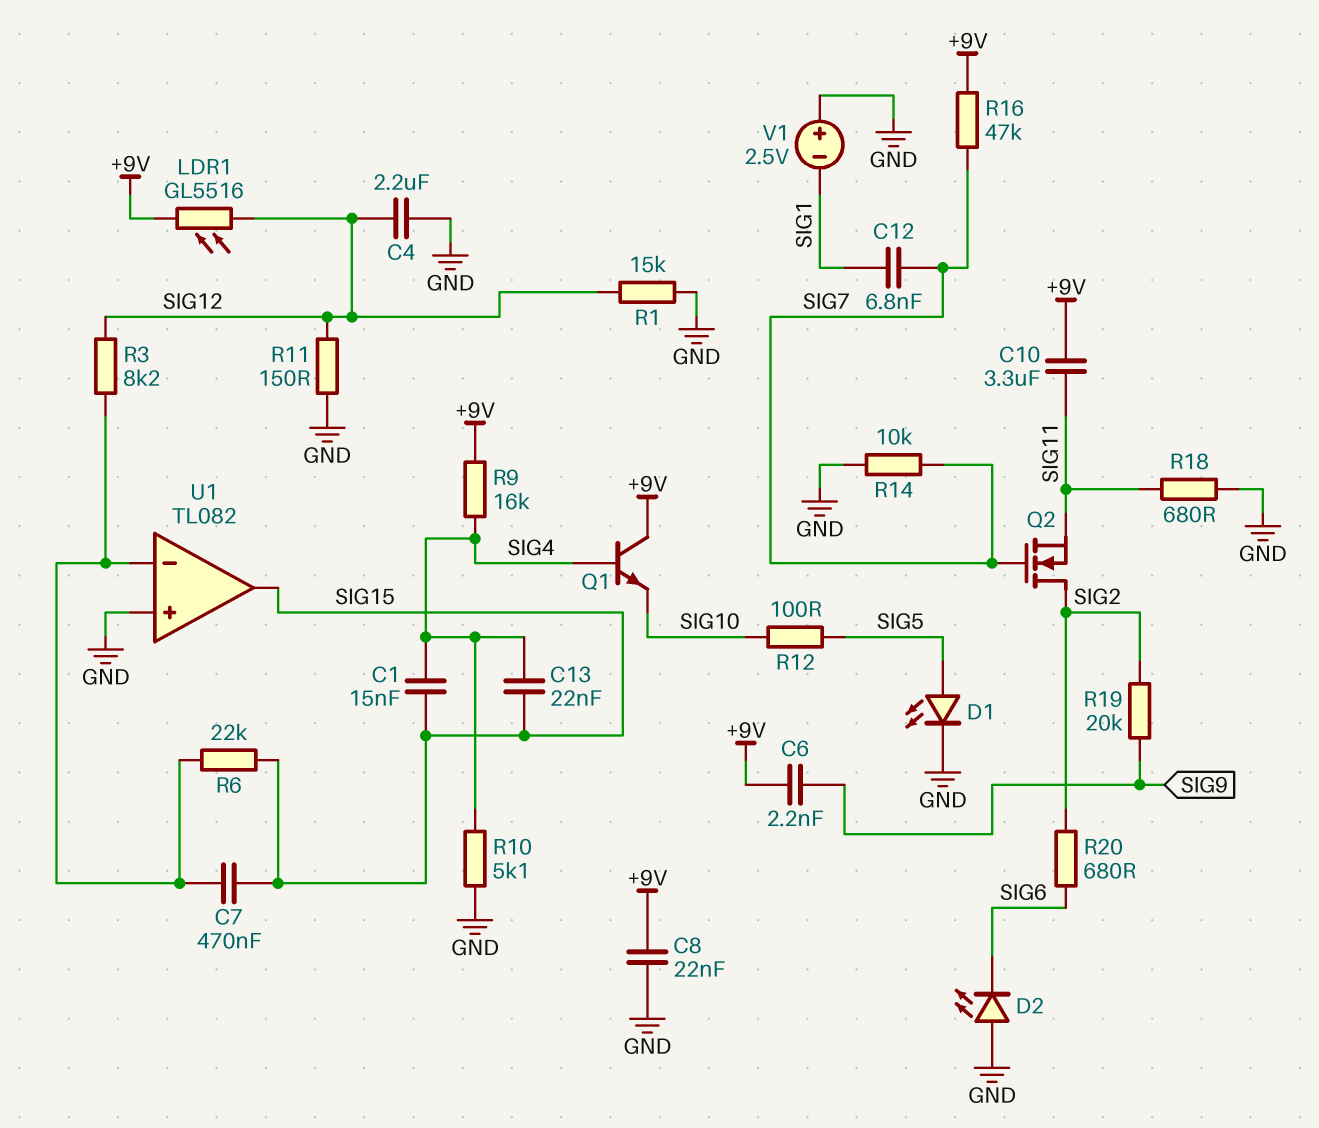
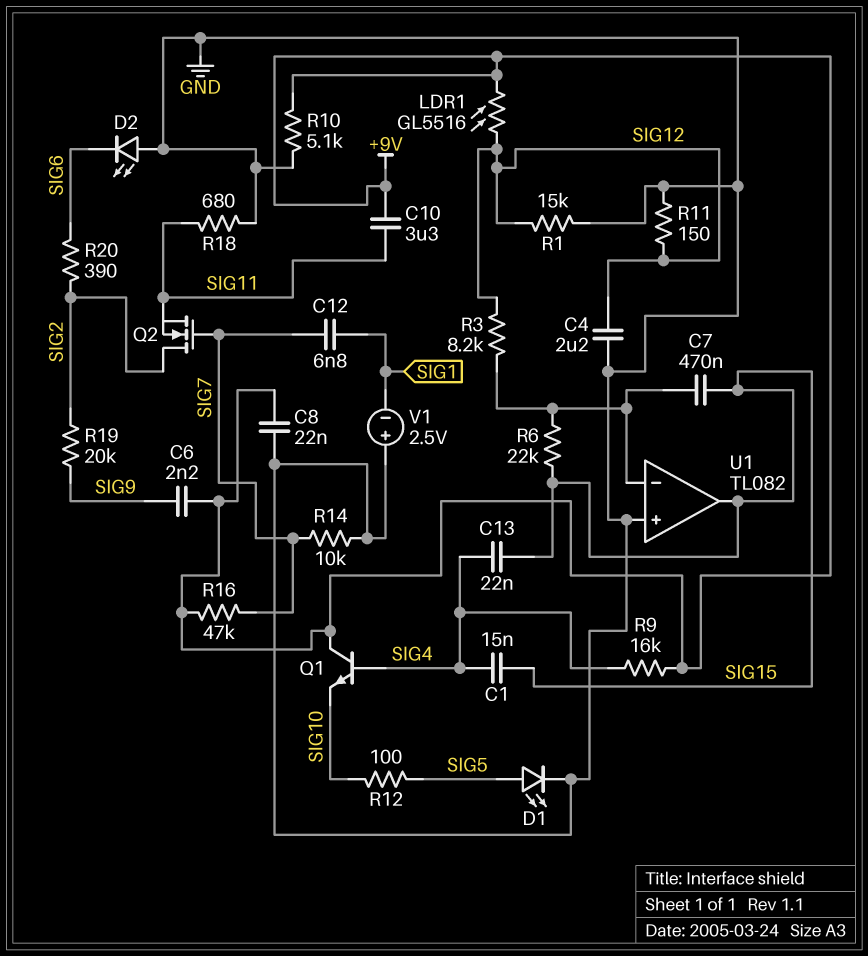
R10: 5.1k (GND, SIG4) -> 5.1k (+9V, GND)
R20: 680 (SIG2, SIG6) -> 390 (SIG2, SIG6)

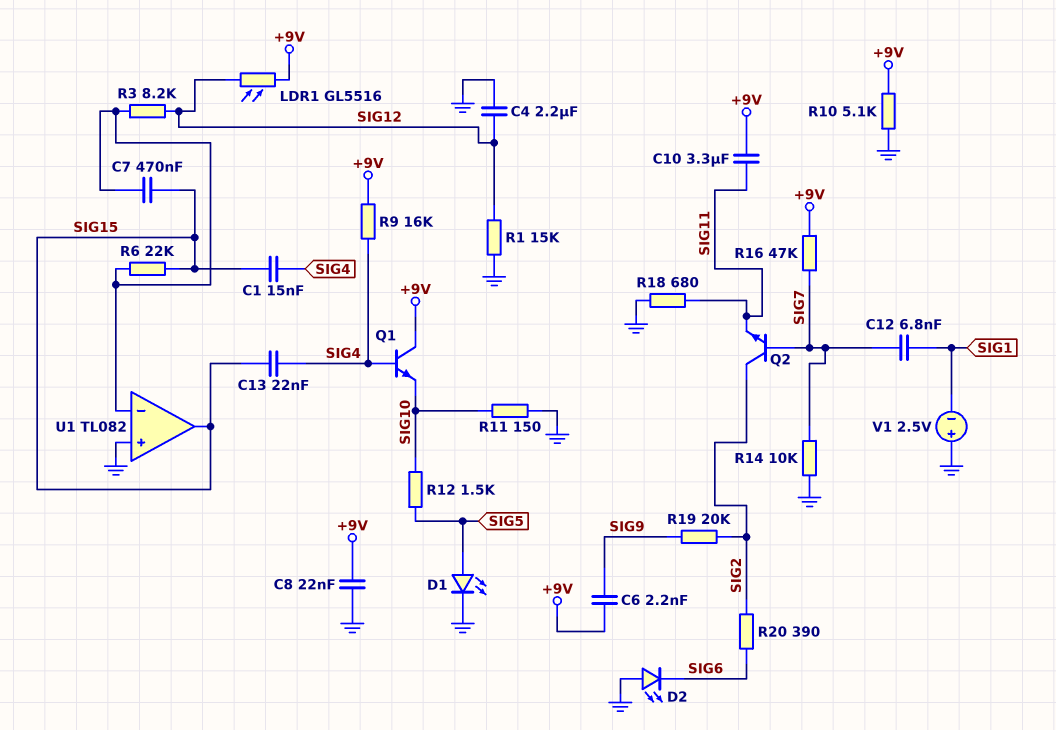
Q2: NMOS (G SIG7, D SIG2, S SIG11) -> NPN (B SIG7, C SIG2, E SIG11)
R11: 150 (GND, SIG12) -> 150 (GND, SIG10)
R12: 100 (SIG5, SIG10) -> 1.5k (SIG5, SIG10)

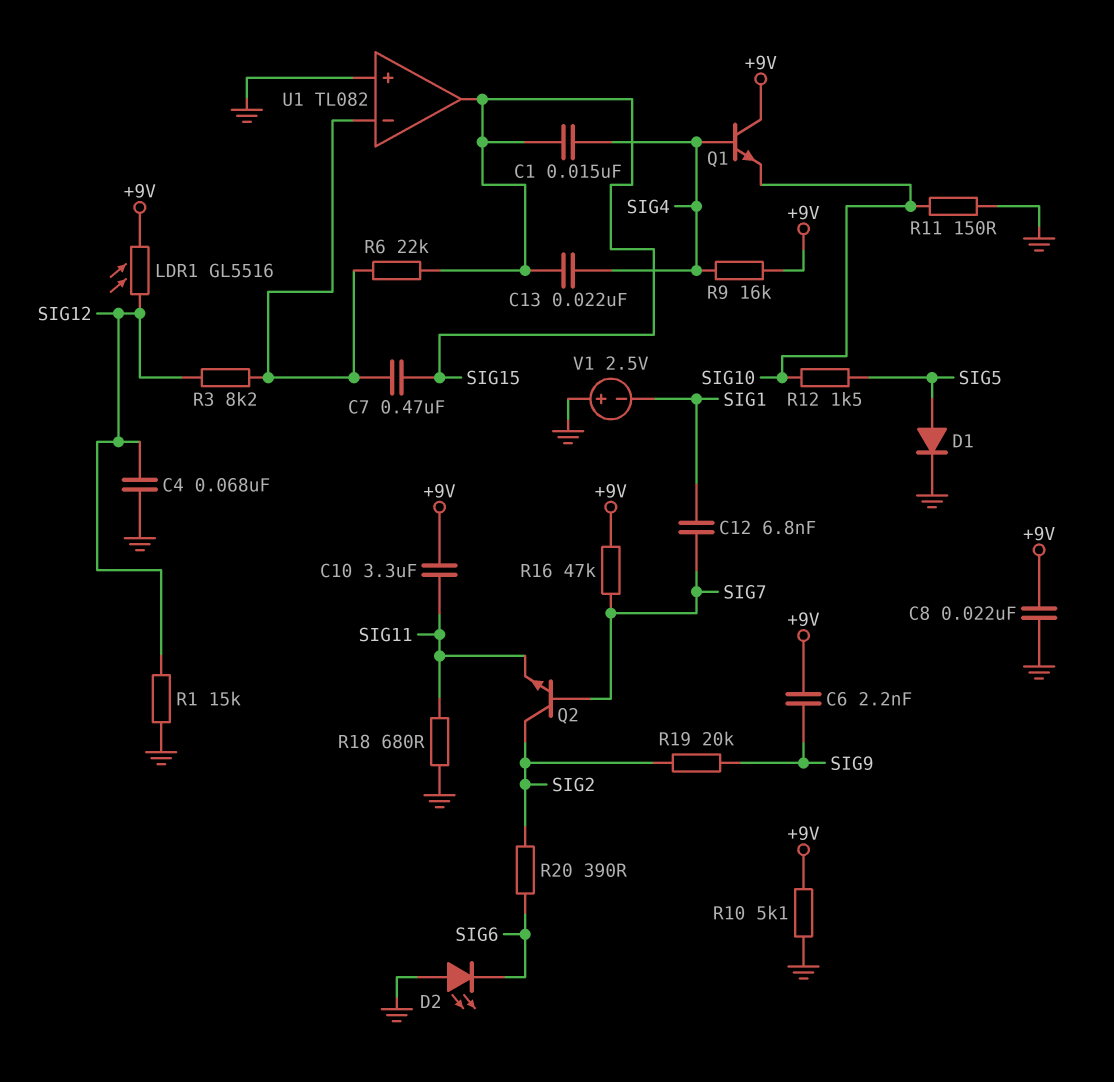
C4: 2.2uF (GND, SIG12) -> 68nF (GND, SIG12)
D1: LED (A SIG5, K GND) -> diode (A SIG5, K GND)
R14: 10k (GND, SIG7) -> none

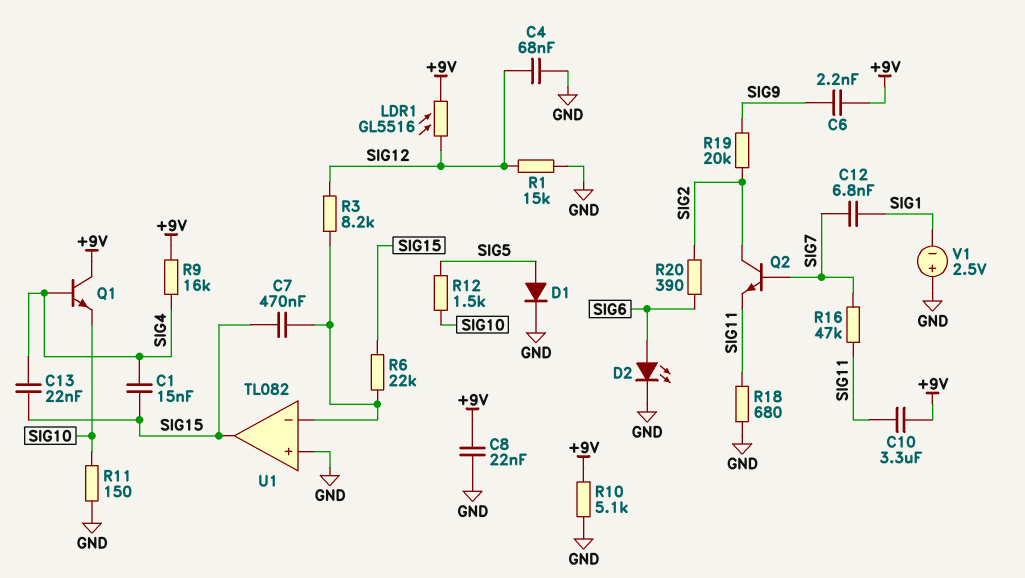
D2: LED (A GND, K SIG6) -> LED (A SIG6, K GND)
R16: 47k (+9V, SIG7) -> 47k (SIG7, SIG11)

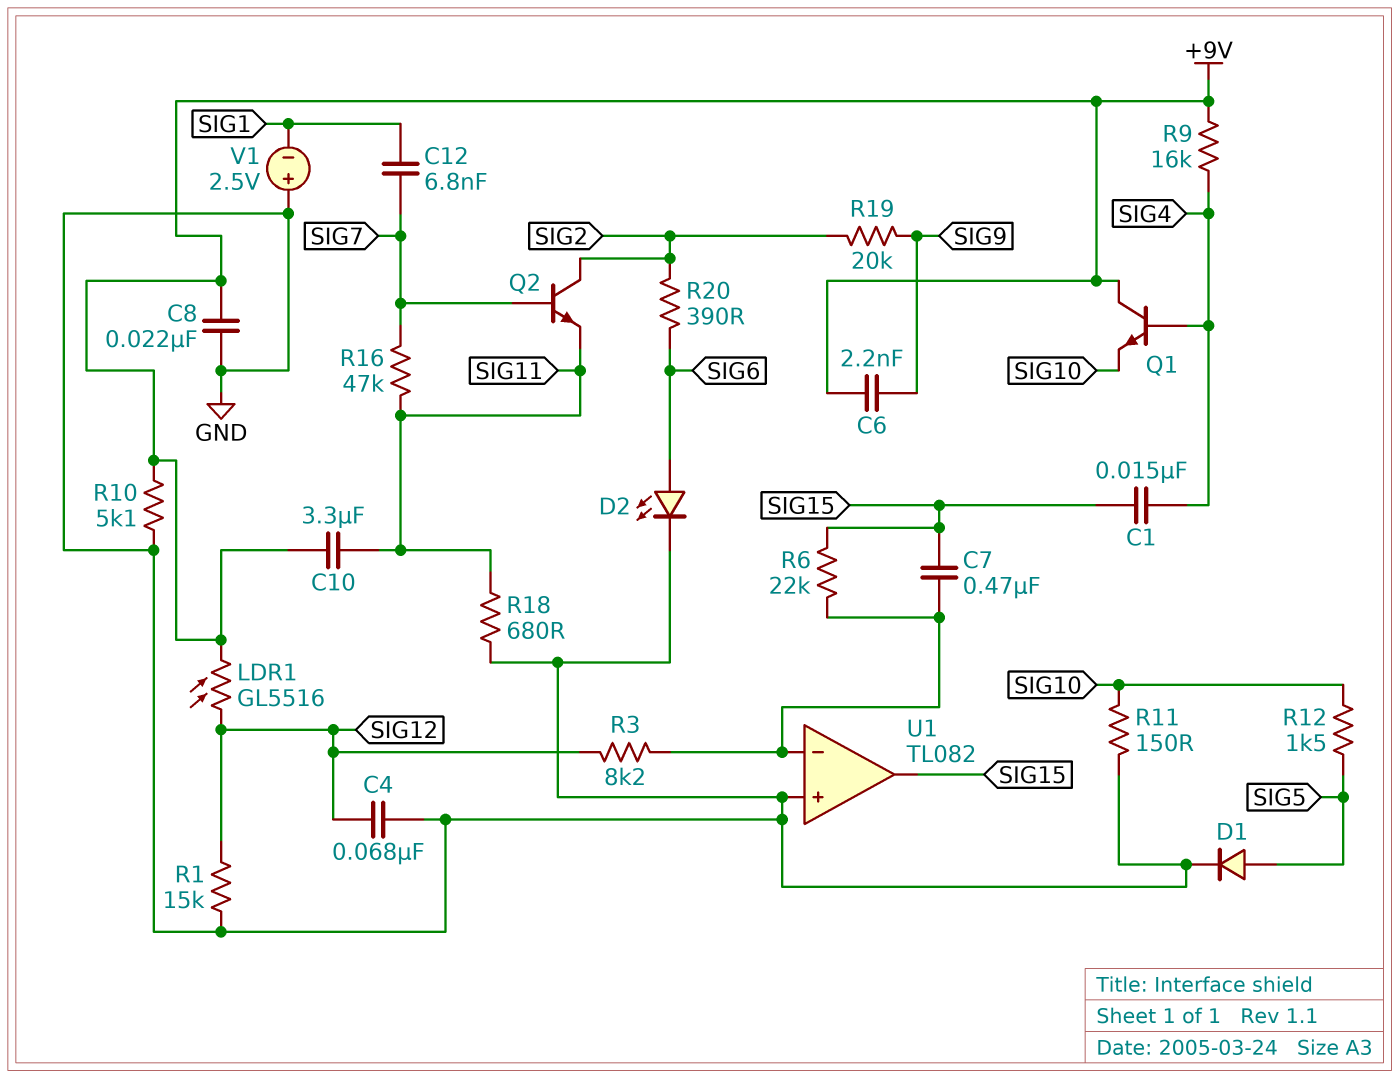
C13: 22nF (SIG4, SIG15) -> none

